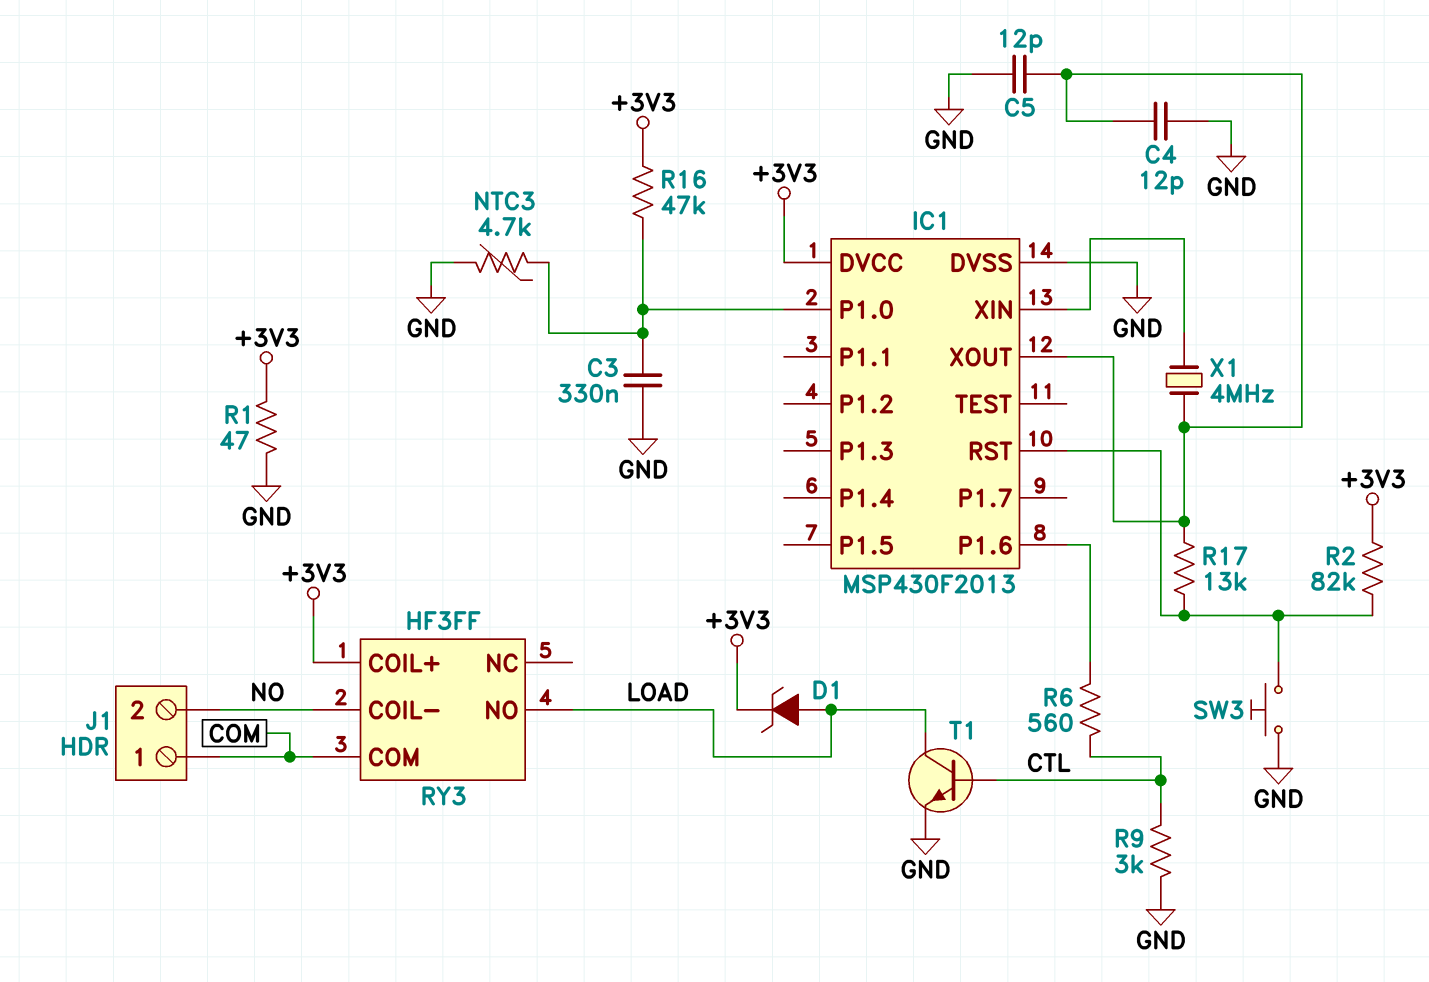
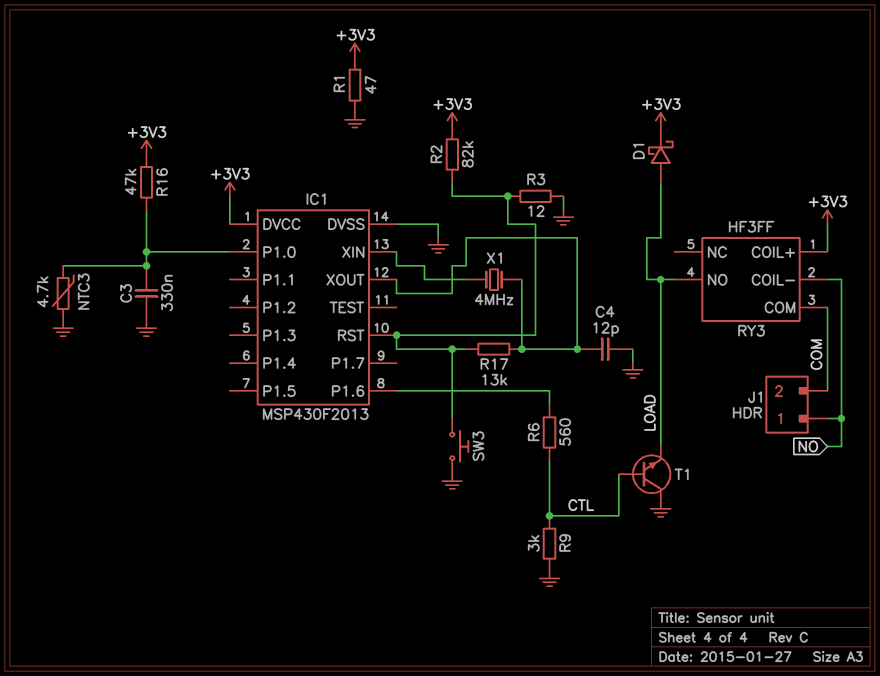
C5: 12pF (GND, IC1/XOUT) -> none
D1: zener (A LOAD, K +3V3) -> schottky (A LOAD, K +3V3)
J1 pin 1: COM -> NO
J1 pin 2: NO -> COM
R3: none -> 12 (GND, IC1/RST)
T1: NPN (B CTL, C LOAD, E GND) -> NPN (B CTL, C GND, E LOAD)

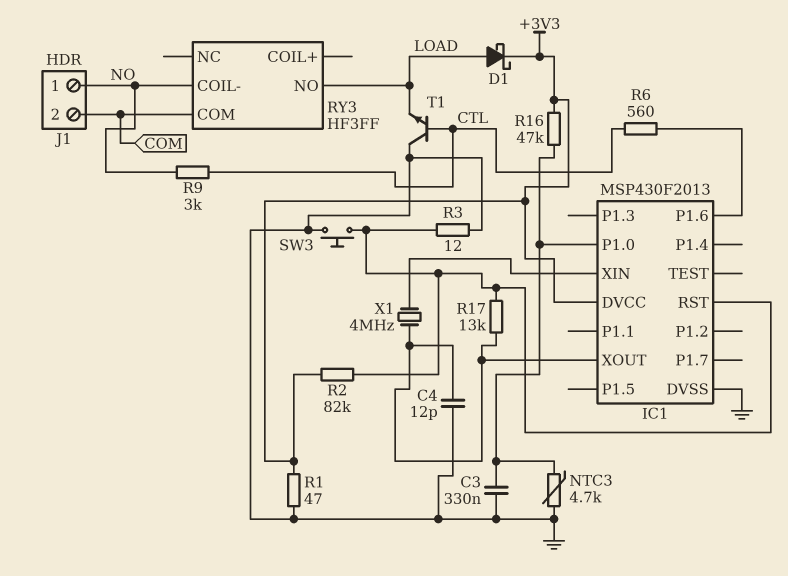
R9: 3k (CTL, GND) -> 3k (CTL, NO)
RY3 pin COIL+: +3V3 -> none

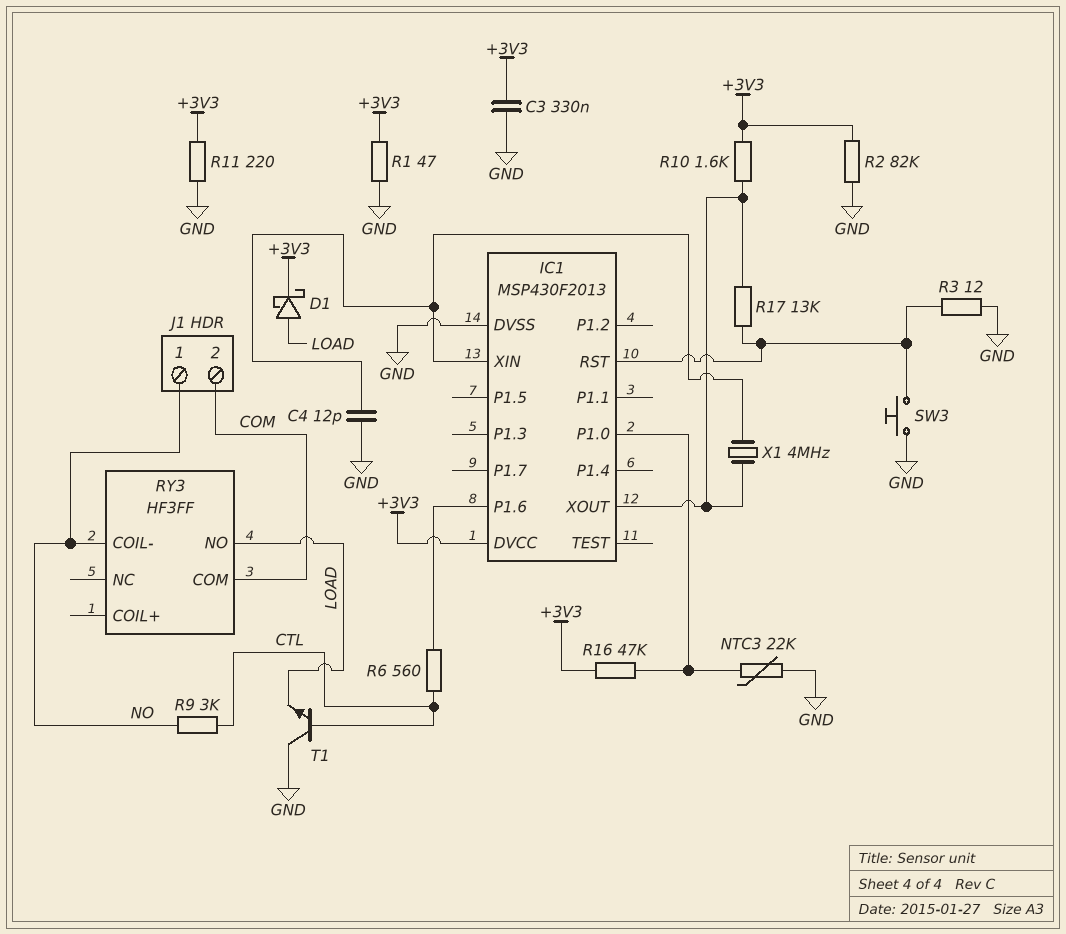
C3: 330nF (GND, IC1/P1.0) -> 330nF (+3V3, GND)
C4: 12pF (GND, IC1/XOUT) -> 12pF (GND, IC1/XIN)
NTC3: 4.7k (GND, IC1/P1.0) -> 22k (GND, IC1/P1.0)
R2: 82k (+3V3, IC1/RST) -> 82k (+3V3, GND)
R10: none -> 1.6k (+3V3, IC1/XOUT)
R11: none -> 220 (+3V3, GND)

